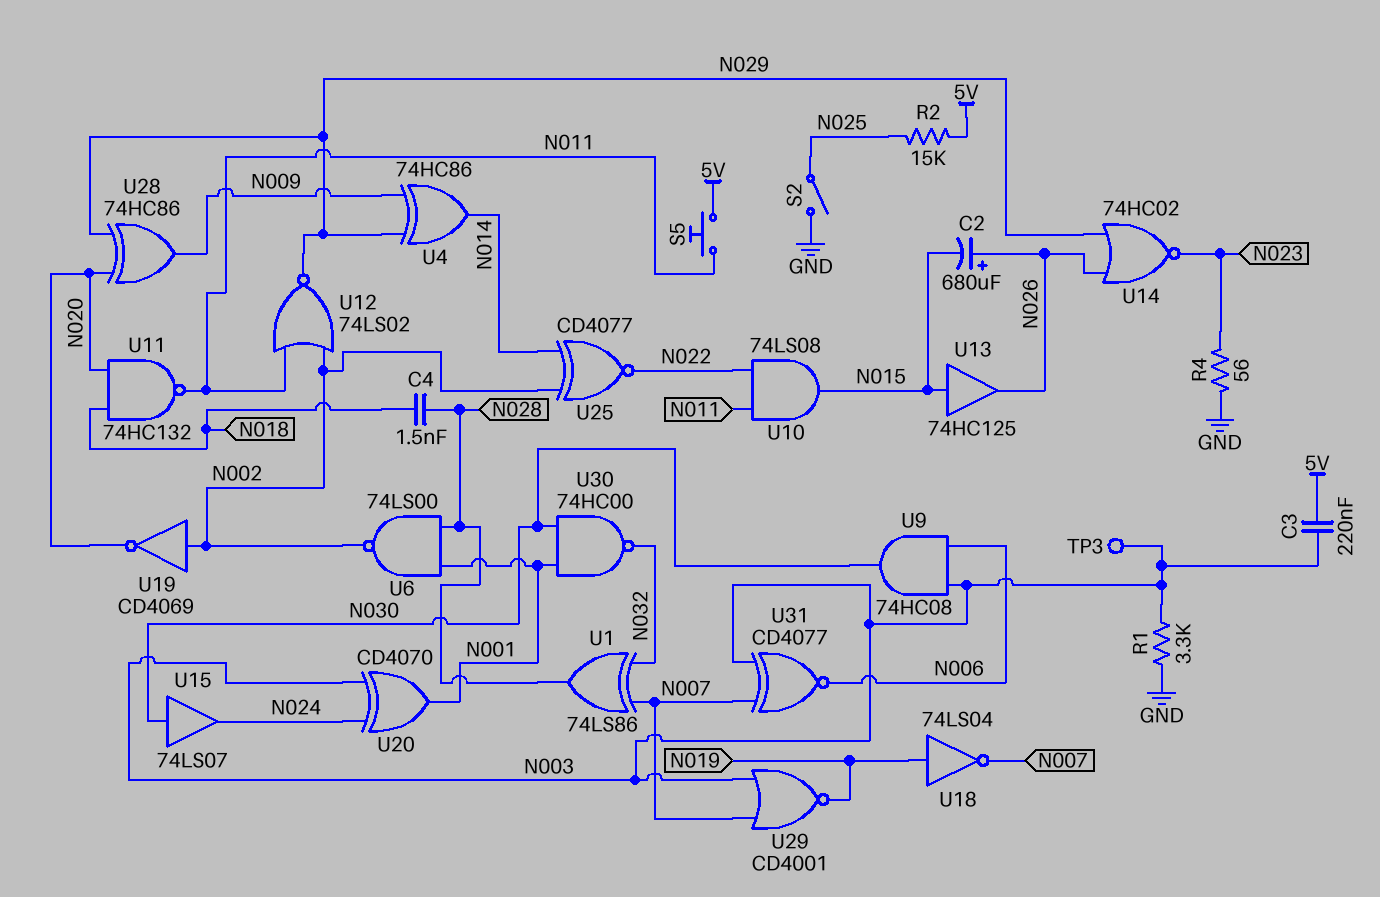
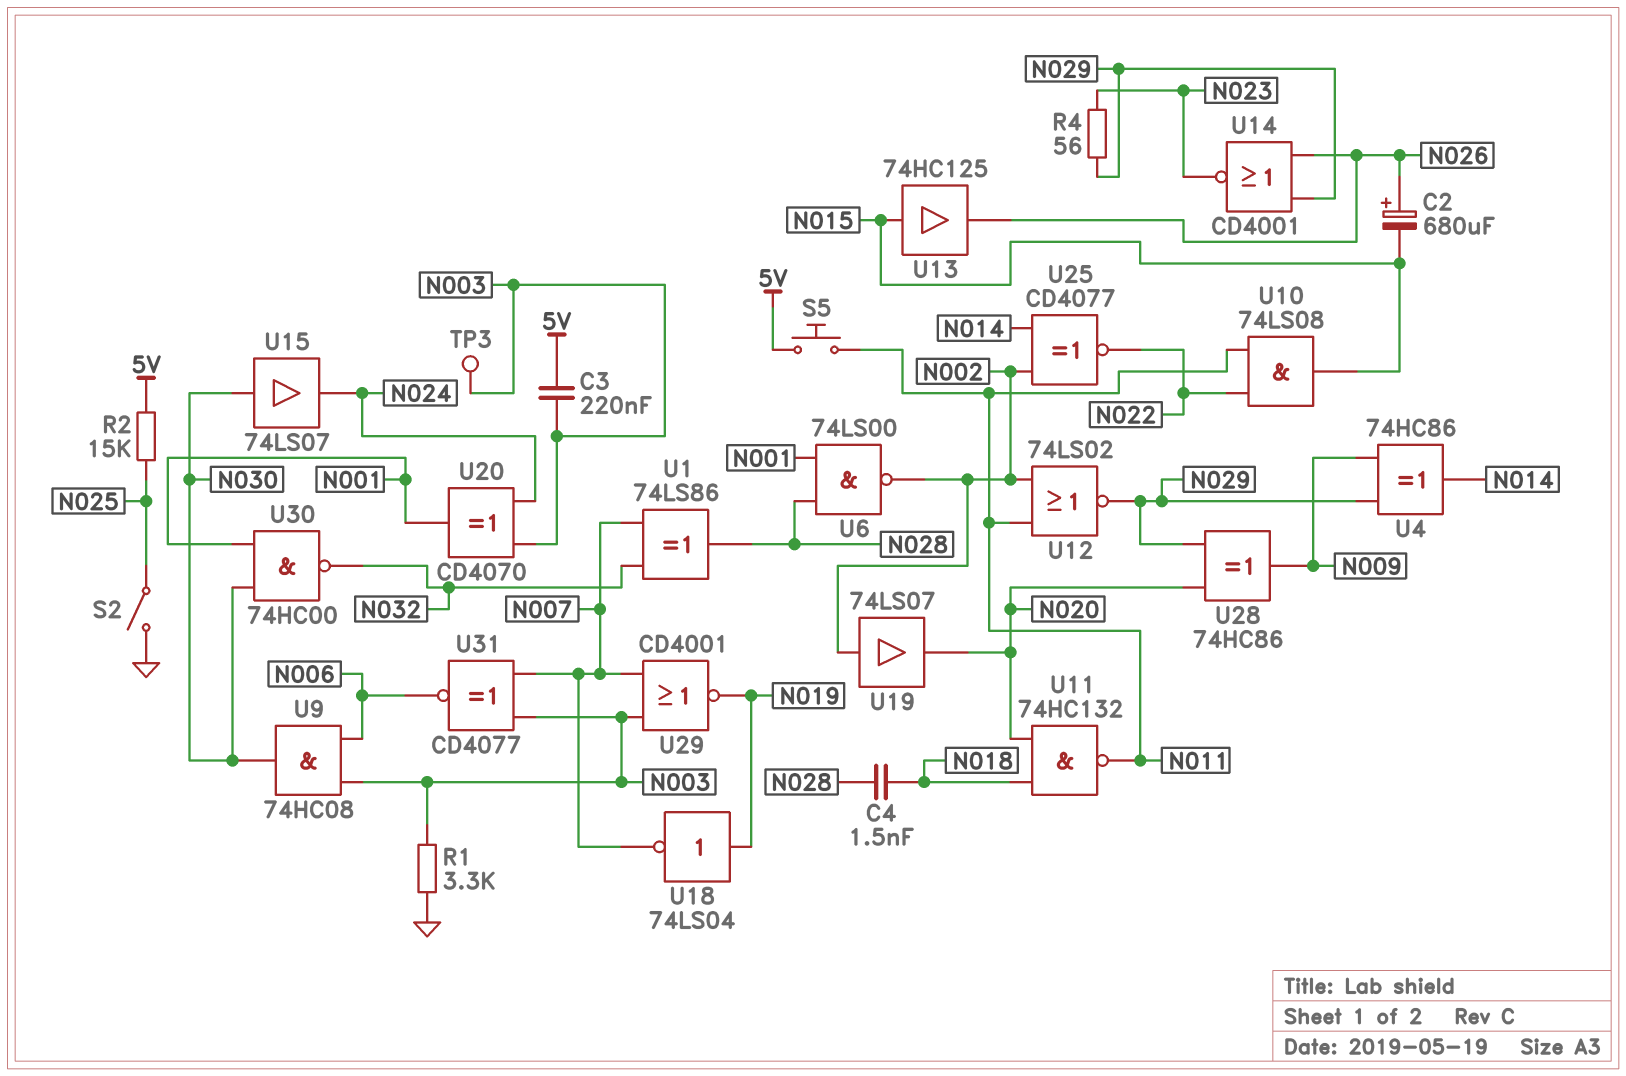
R4: 56 (GND, N023) -> 56 (N023, N029)
U14: NOR 74HC02 (in N026, in N029, out N023) -> NOR CD4001 (in N026, in N029, out N023)
U19: NOT CD4069 (in N002, out N020) -> buffer 74LS07 (in N002, out N020)

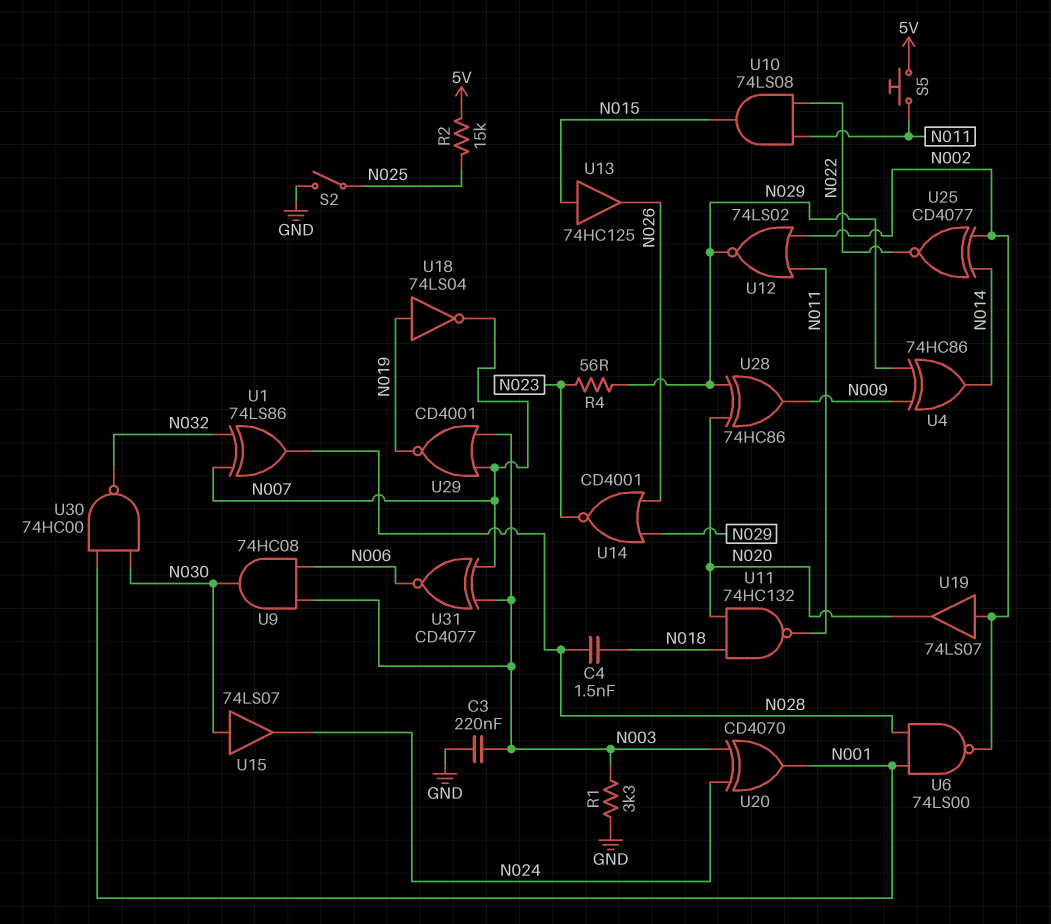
C2: 680uF (plus N026, minus N015) -> none
C3: 220nF (5V, N003) -> 220nF (GND, N003)
TP3: test point (N003) -> none

